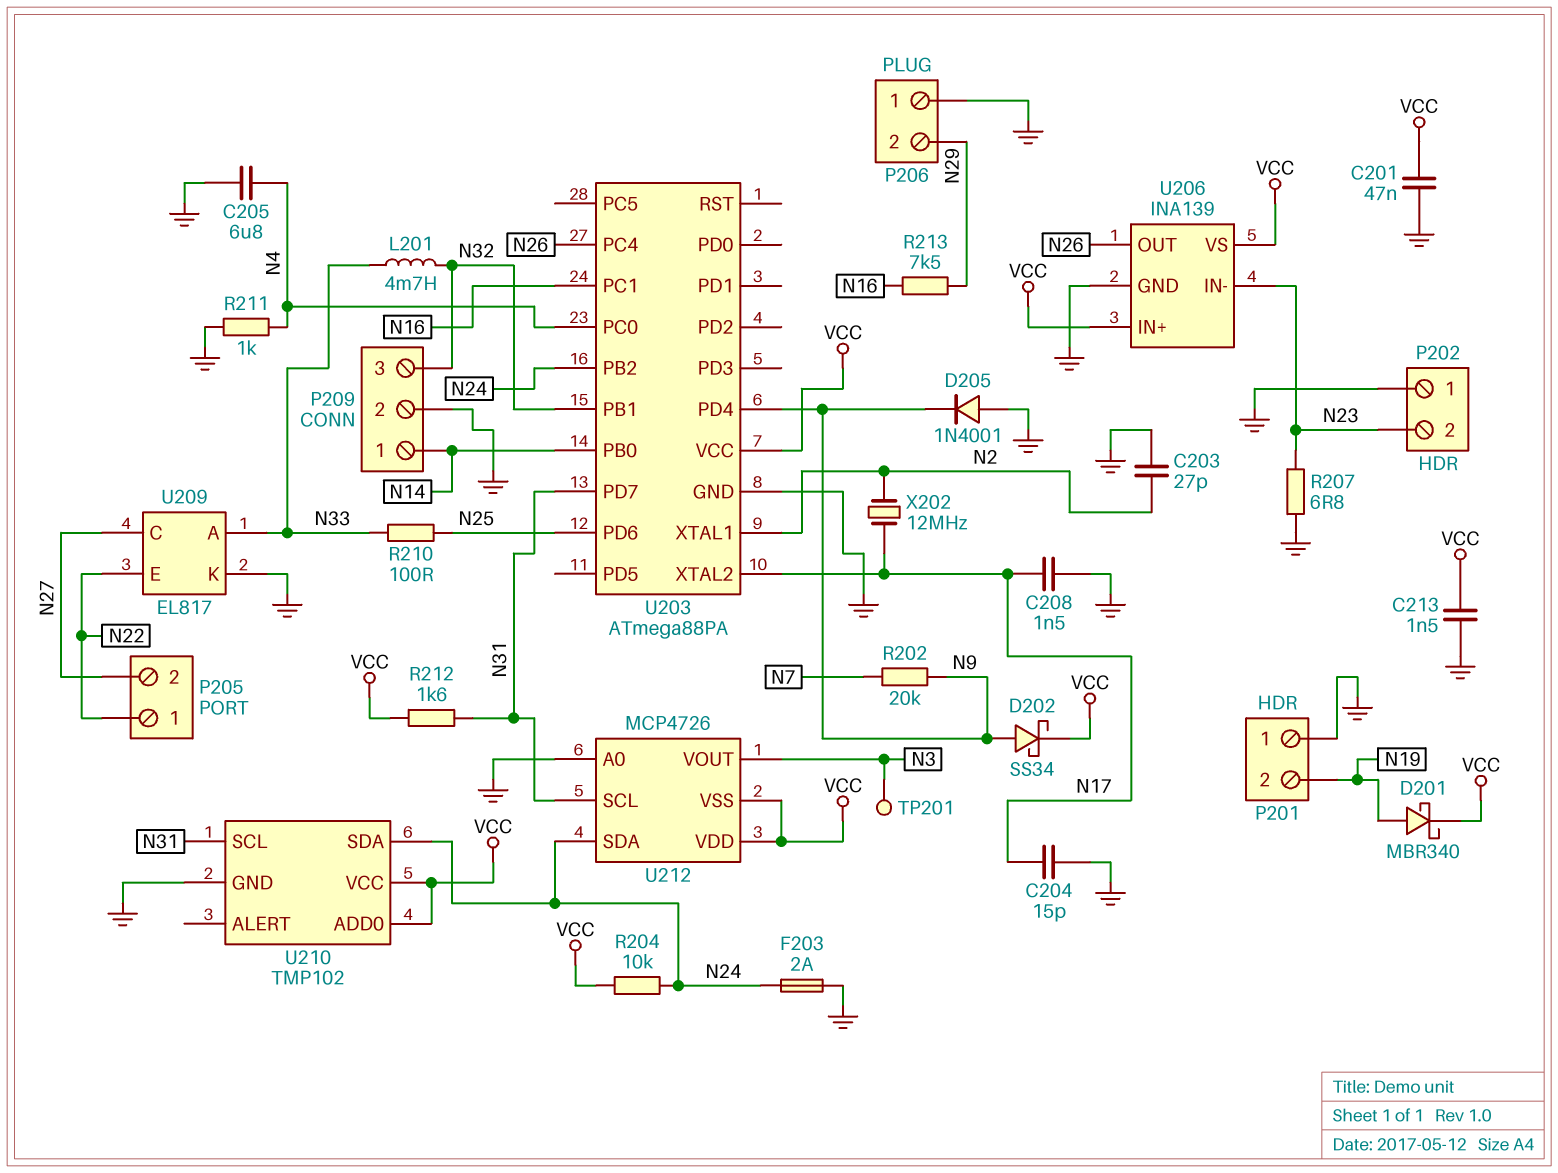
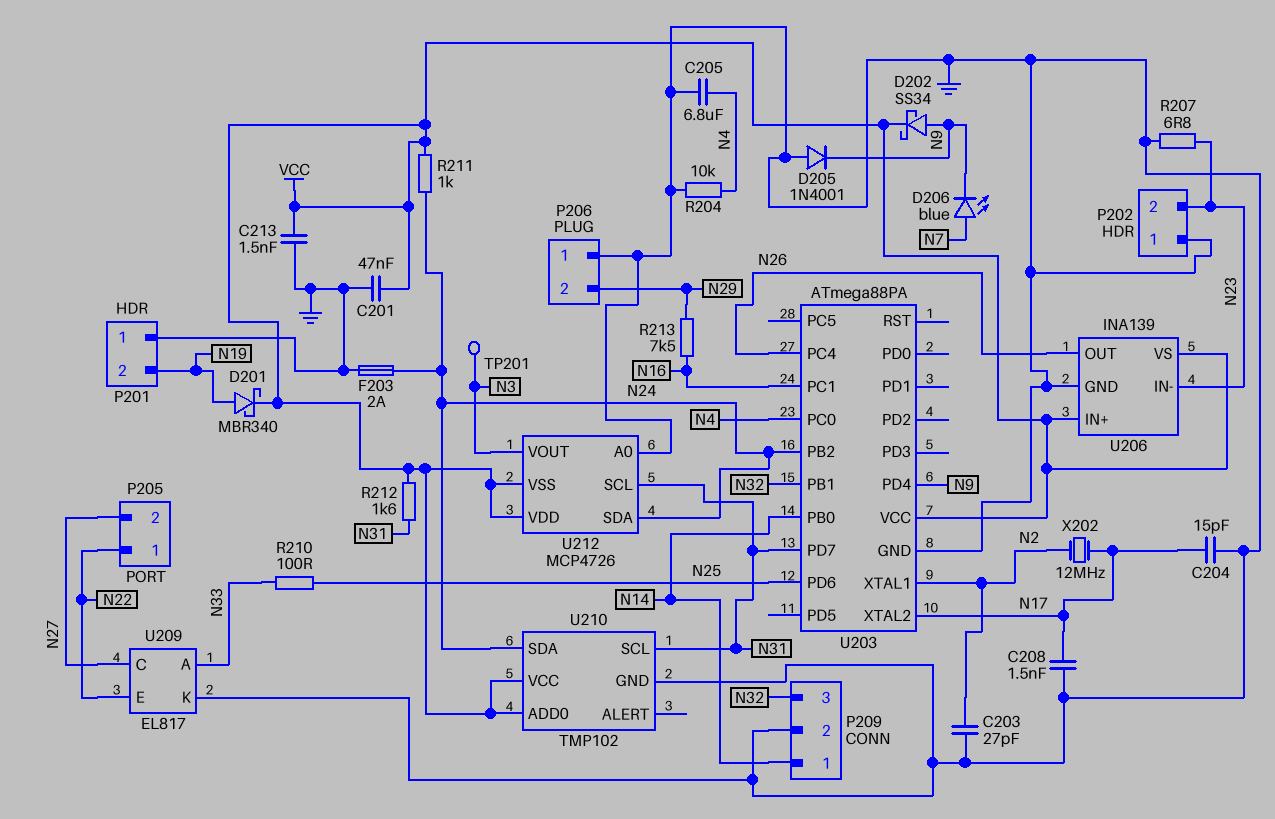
D206: none -> LED blue (A N7, K N9)
L201: 4.7mH (N32, N33) -> none
R202: 20k (N7, N9) -> none
R204: 10k (N24, VCC) -> 10k (GND, N4)
R211: 1k (GND, N4) -> 1k (N24, VCC)

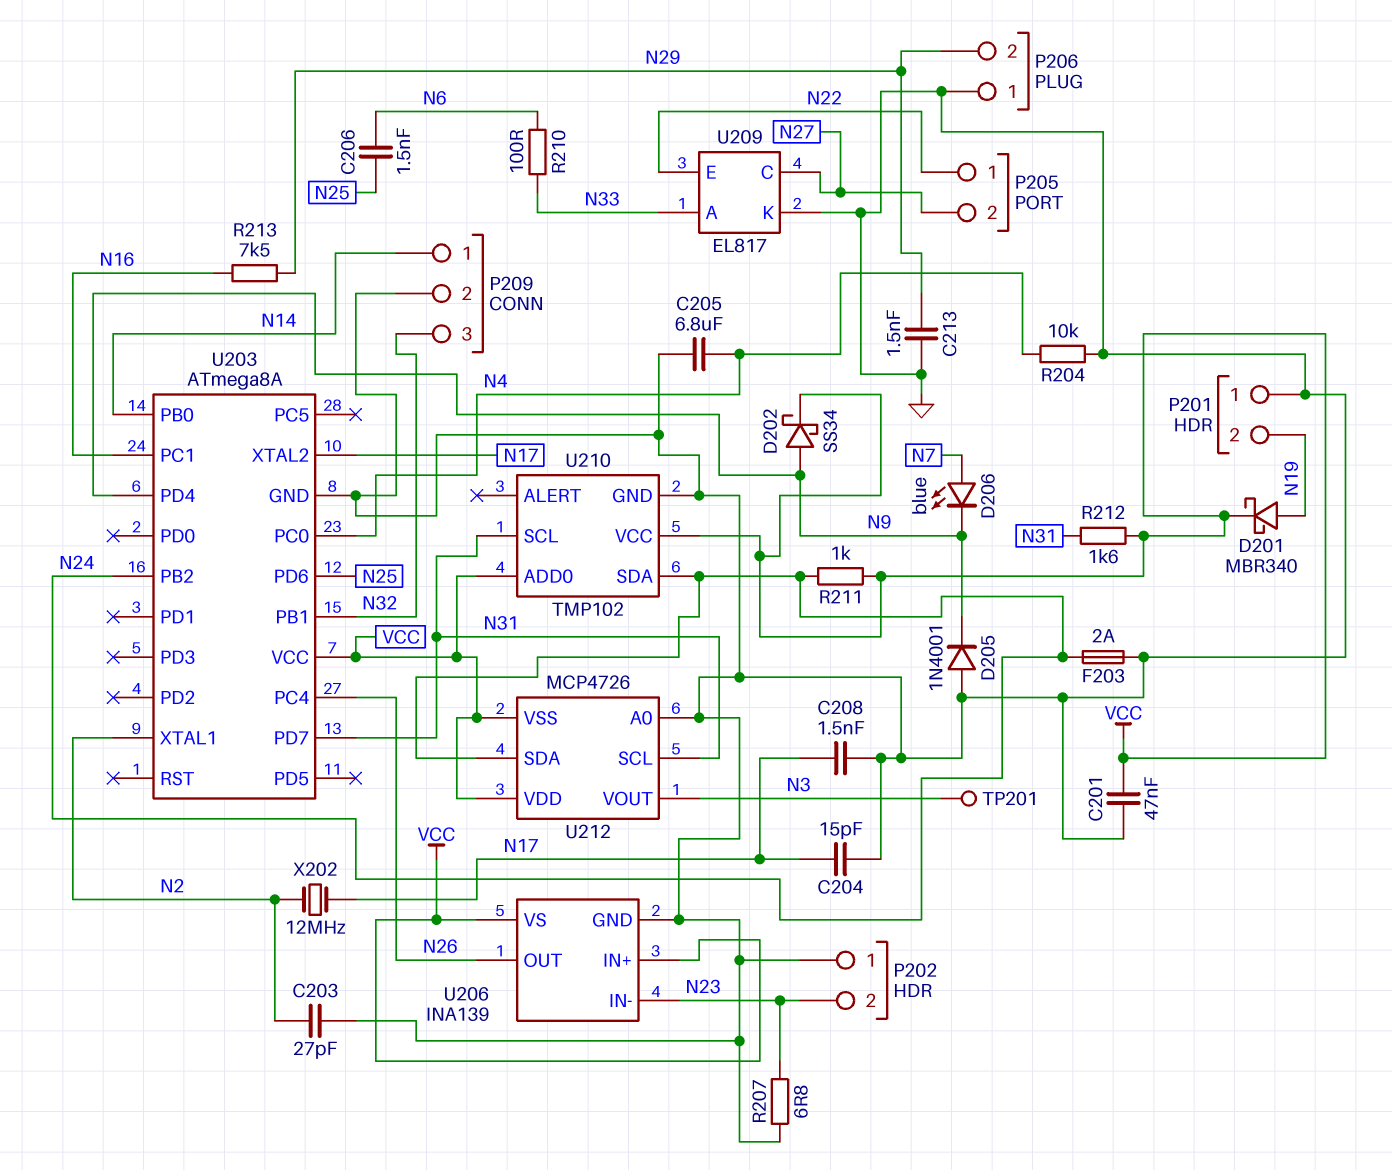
C206: none -> 1.5nF (N6, N25)
C213: 1.5nF (GND, VCC) -> 1.5nF (GND, N29)
R210: 100 (N25, N33) -> 100 (N6, N33)
U203: ATmega88PA -> ATmega8A

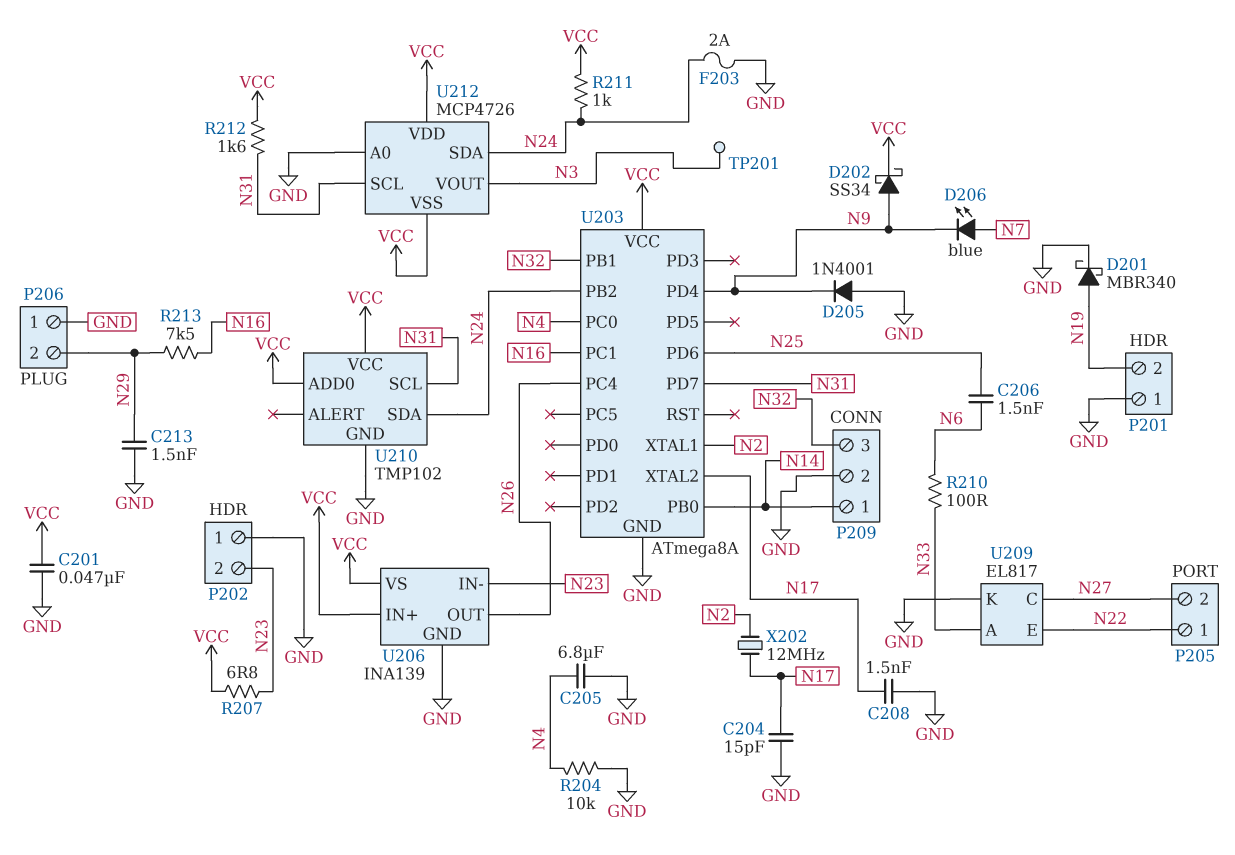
C203: 27pF (GND, N2) -> none
D201: schottky MBR340 (A N19, K VCC) -> schottky MBR340 (A N19, K GND)
R207: 6.8 (GND, N23) -> 6.8 (N23, VCC)

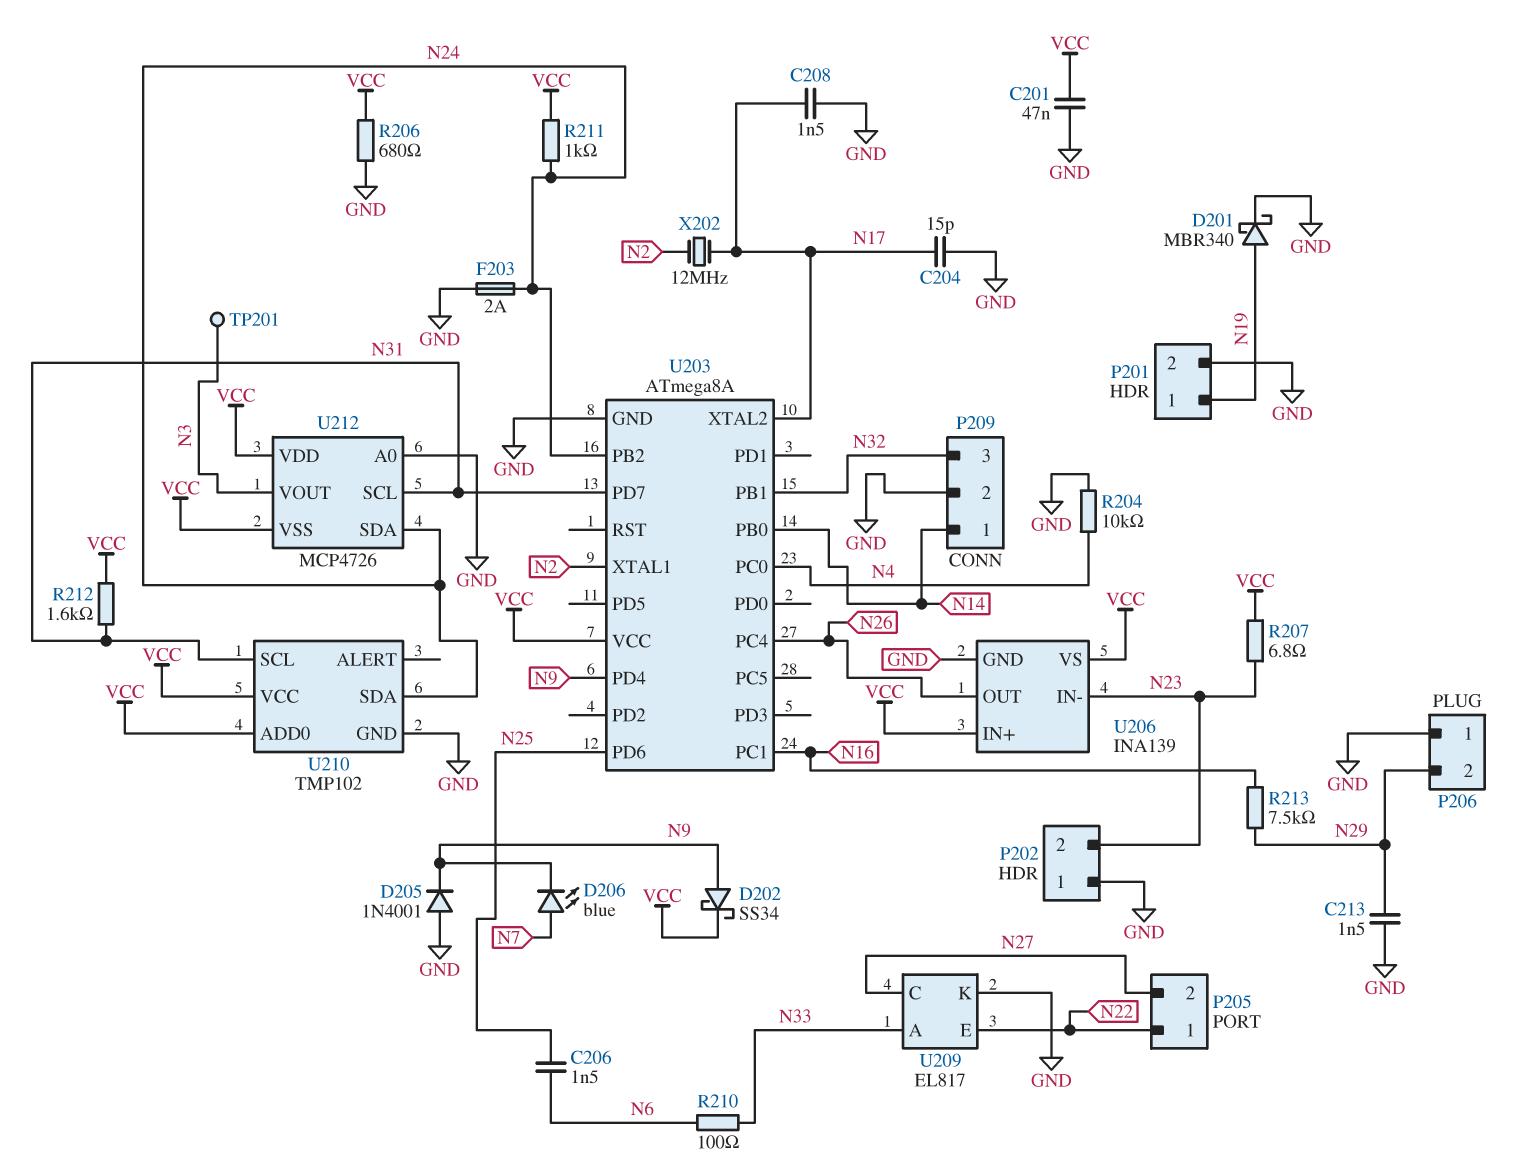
C205: 6.8uF (GND, N4) -> none
P201 pin 1: GND -> N19
P201 pin 2: N19 -> GND
R206: none -> 680 (GND, VCC)

